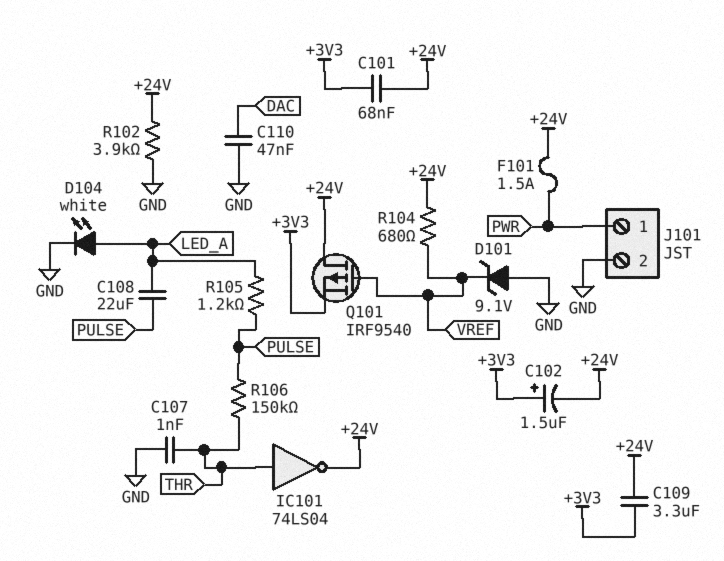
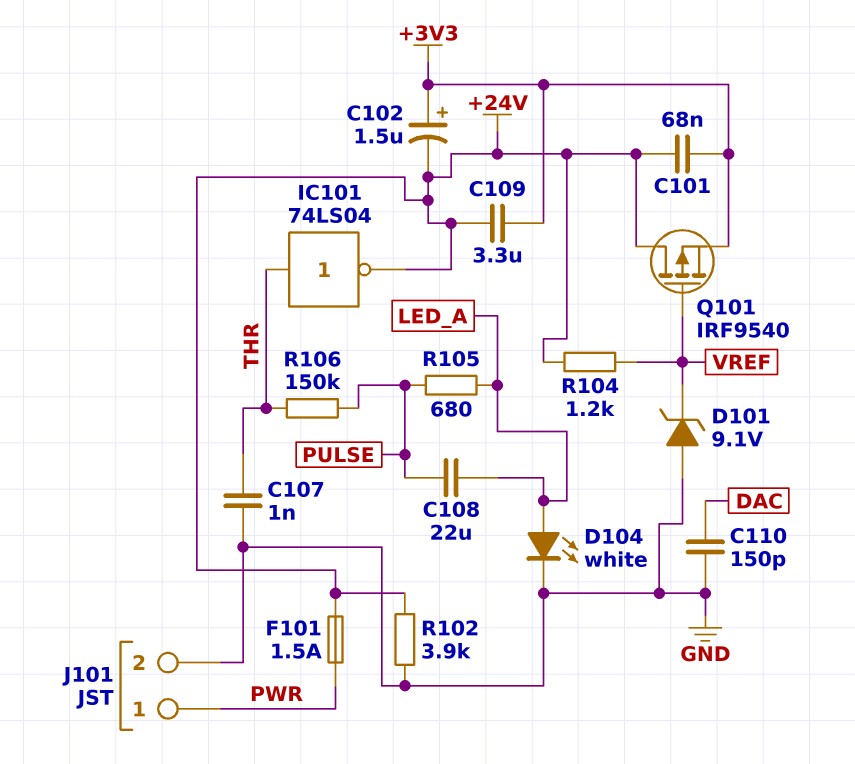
C110: 47nF (DAC, GND) -> 150pF (DAC, GND)
R104: 680 (+24V, VREF) -> 1.2k (+24V, VREF)
R105: 1.2k (LED_A, PULSE) -> 680 (LED_A, PULSE)

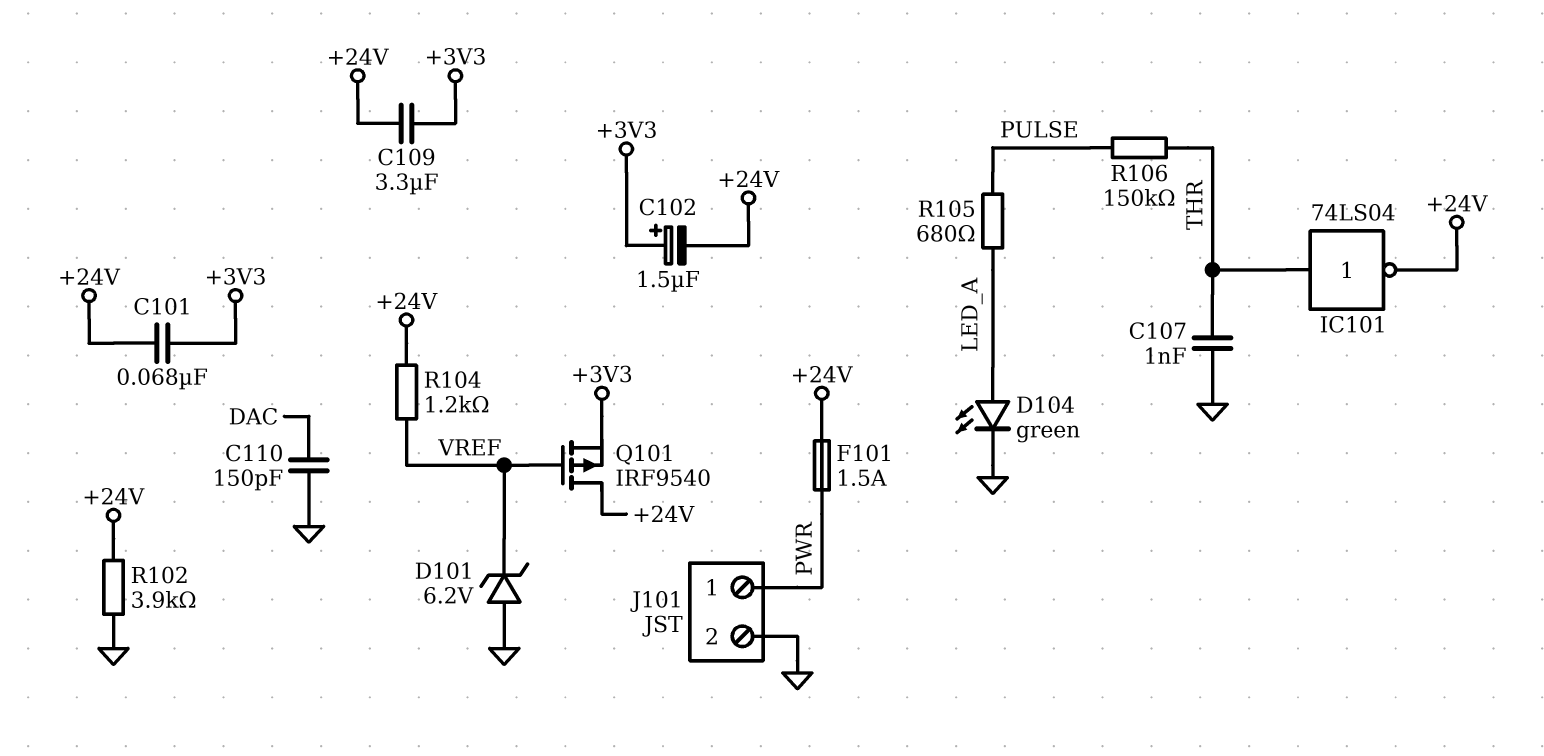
C108: 22uF (LED_A, PULSE) -> none
D101: zener 9.1V (A GND, K VREF) -> zener 6.2V (A GND, K VREF)
D104: LED white (A LED_A, K GND) -> LED green (A LED_A, K GND)

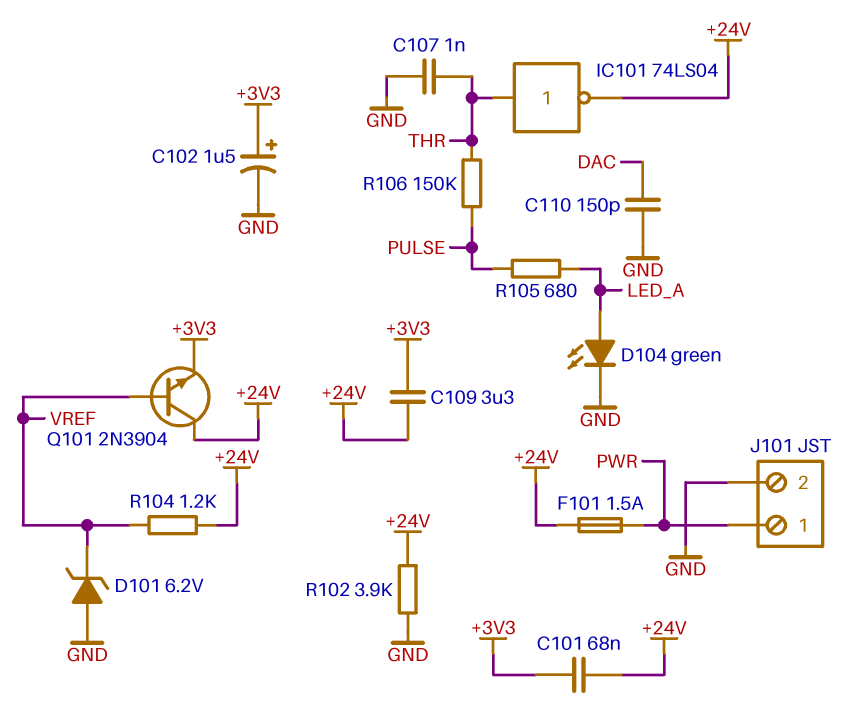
C102: 1.5uF (plus +3V3, minus +24V) -> 1.5uF (plus +3V3, minus GND)
Q101: PMOS IRF9540 (G VREF, D +24V, S +3V3) -> NPN 2N3904 (B VREF, C +24V, E +3V3)

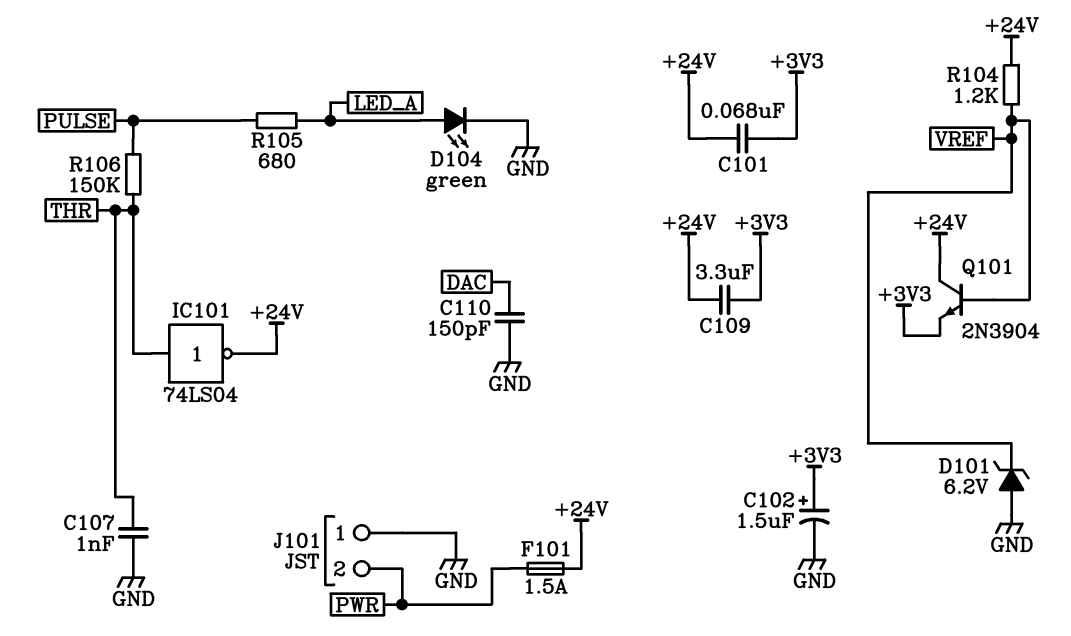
J101 pin 1: PWR -> GND
J101 pin 2: GND -> PWR
R102: 3.9k (+24V, GND) -> none

